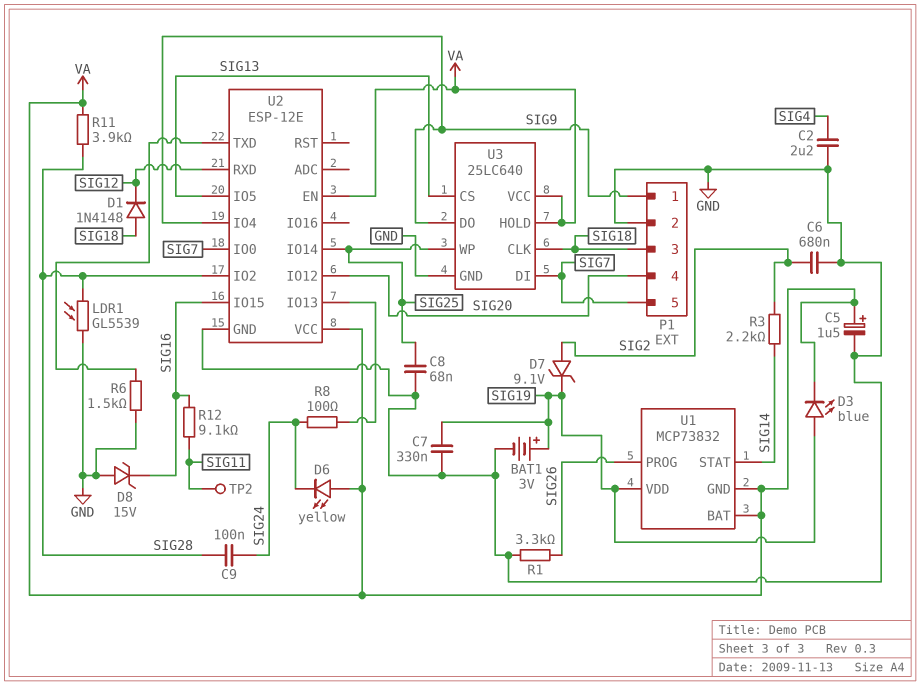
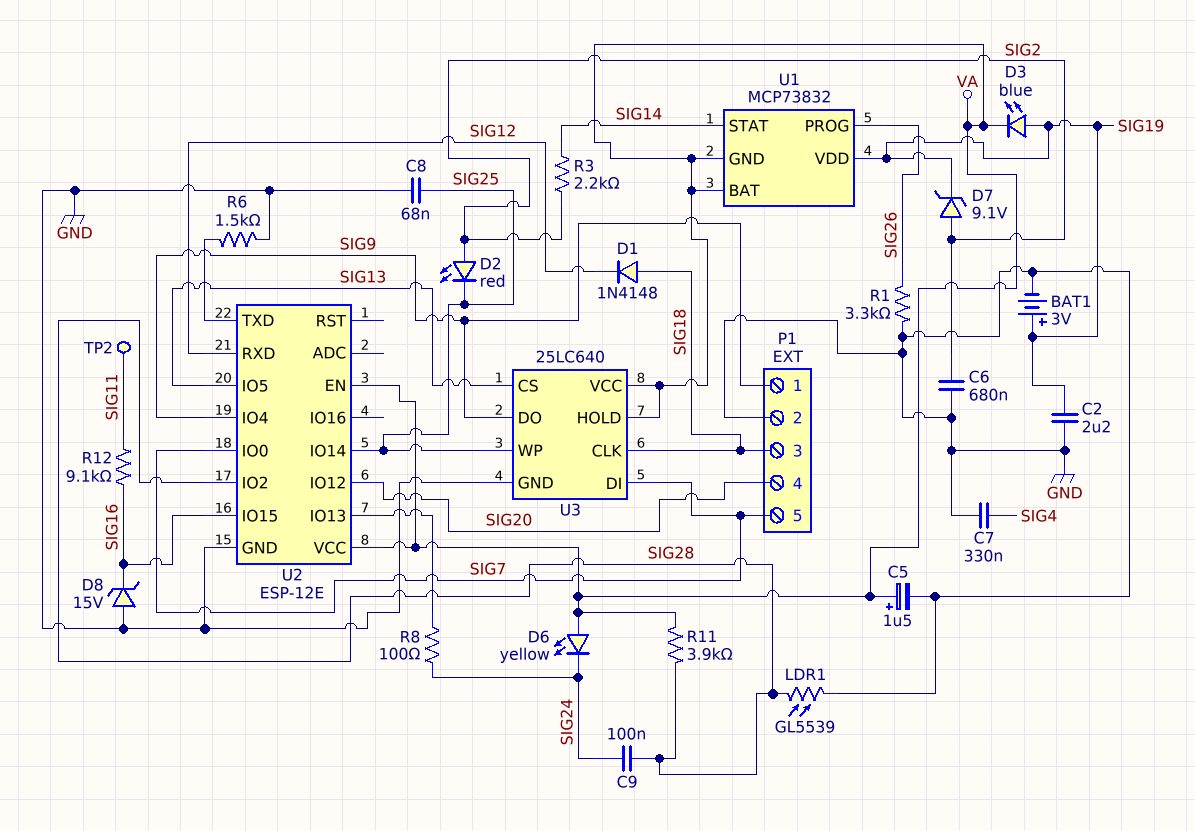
C2: 2.2uF (GND, SIG4) -> 2.2uF (GND, SIG19)
C7: 330nF (GND, SIG19) -> 330nF (GND, SIG4)
D2: none -> LED red (A SIG2, K SIG25)

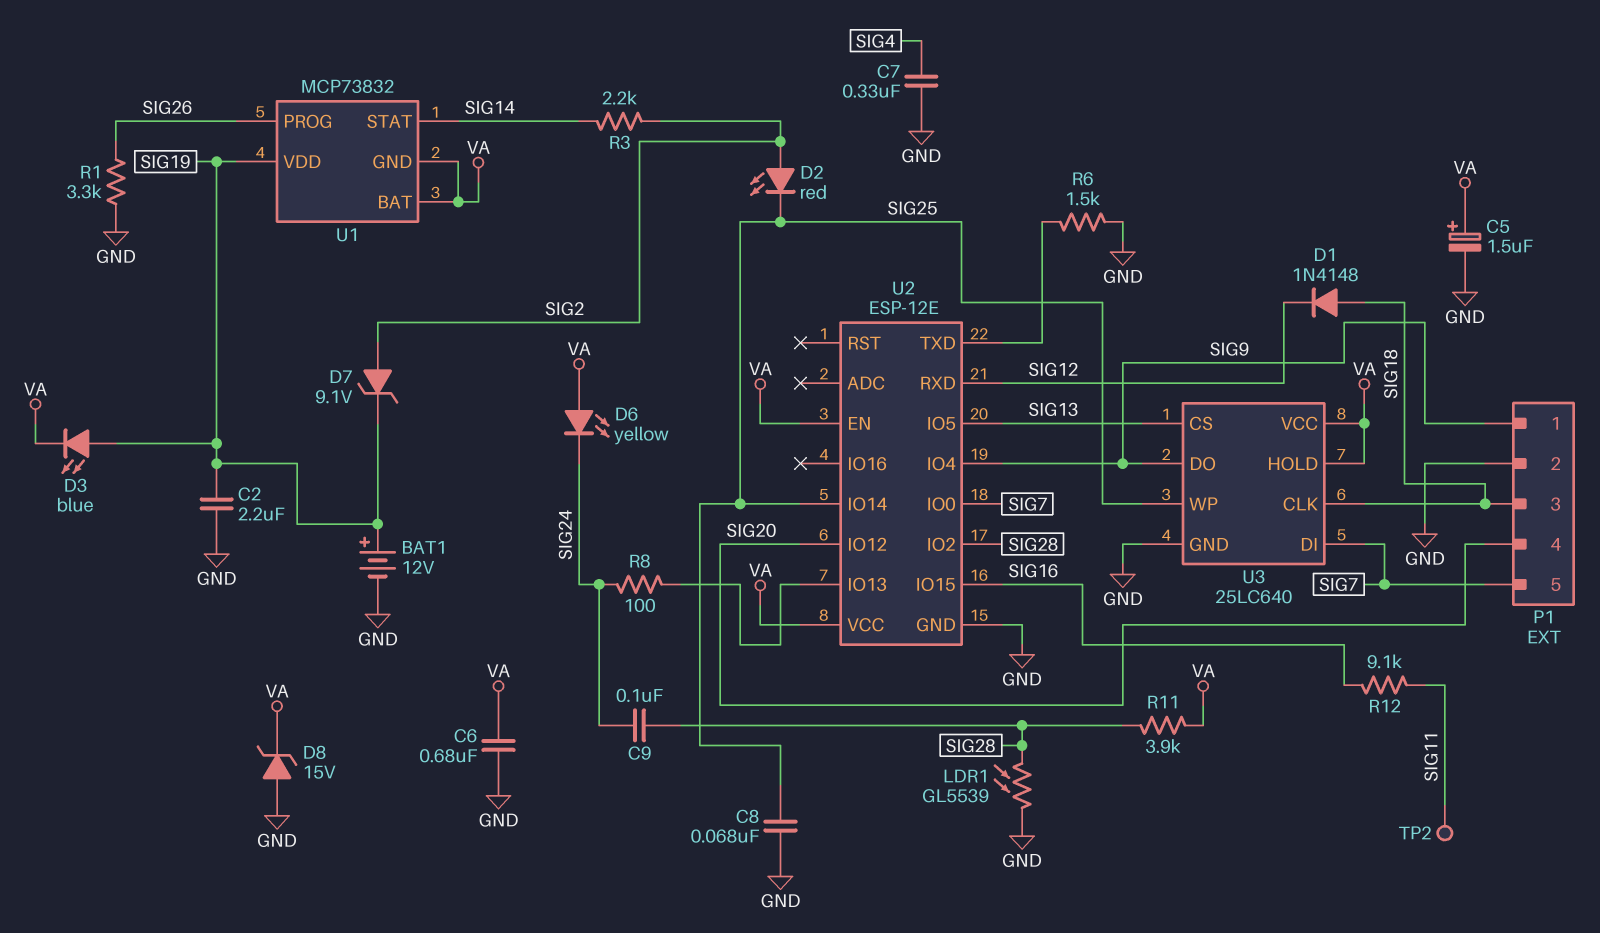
BAT1: 3V (plus SIG19, minus GND) -> 12V (plus SIG19, minus GND)
C6: 680nF (GND, SIG2) -> 680nF (GND, VA)
D8: zener 15V (A GND, K SIG16) -> zener 15V (A GND, K VA)

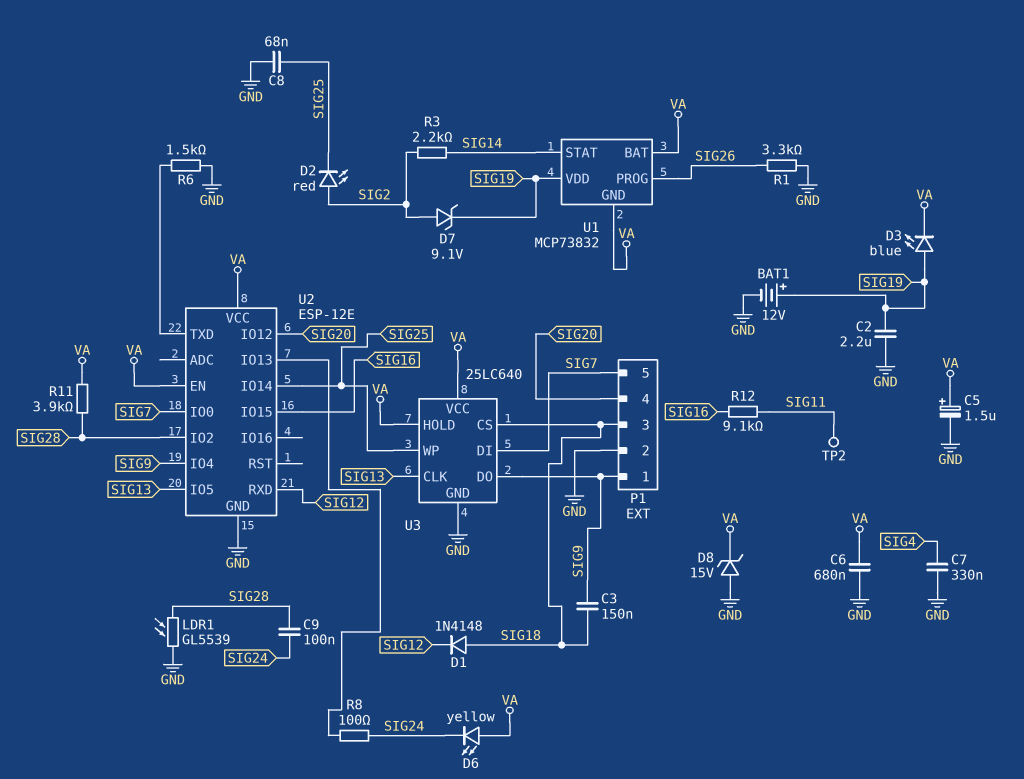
C3: none -> 150nF (SIG9, SIG18)
U3 pin CLK: SIG18 -> SIG13
U3 pin CS: SIG13 -> SIG18

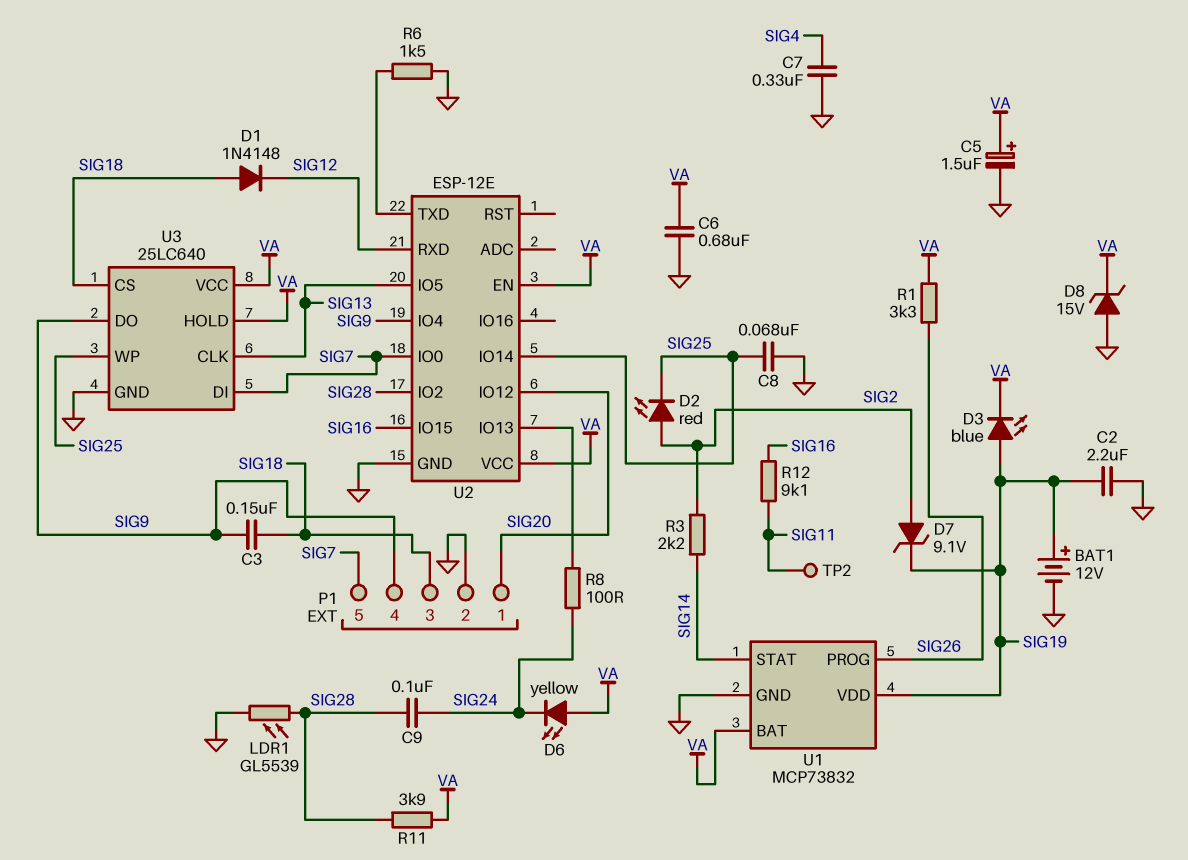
P1 pin 1: SIG9 -> SIG20
P1 pin 4: SIG20 -> SIG9
R1: 3.3k (GND, SIG26) -> 3.3k (SIG26, VA)
U1 pin GND: VA -> GND

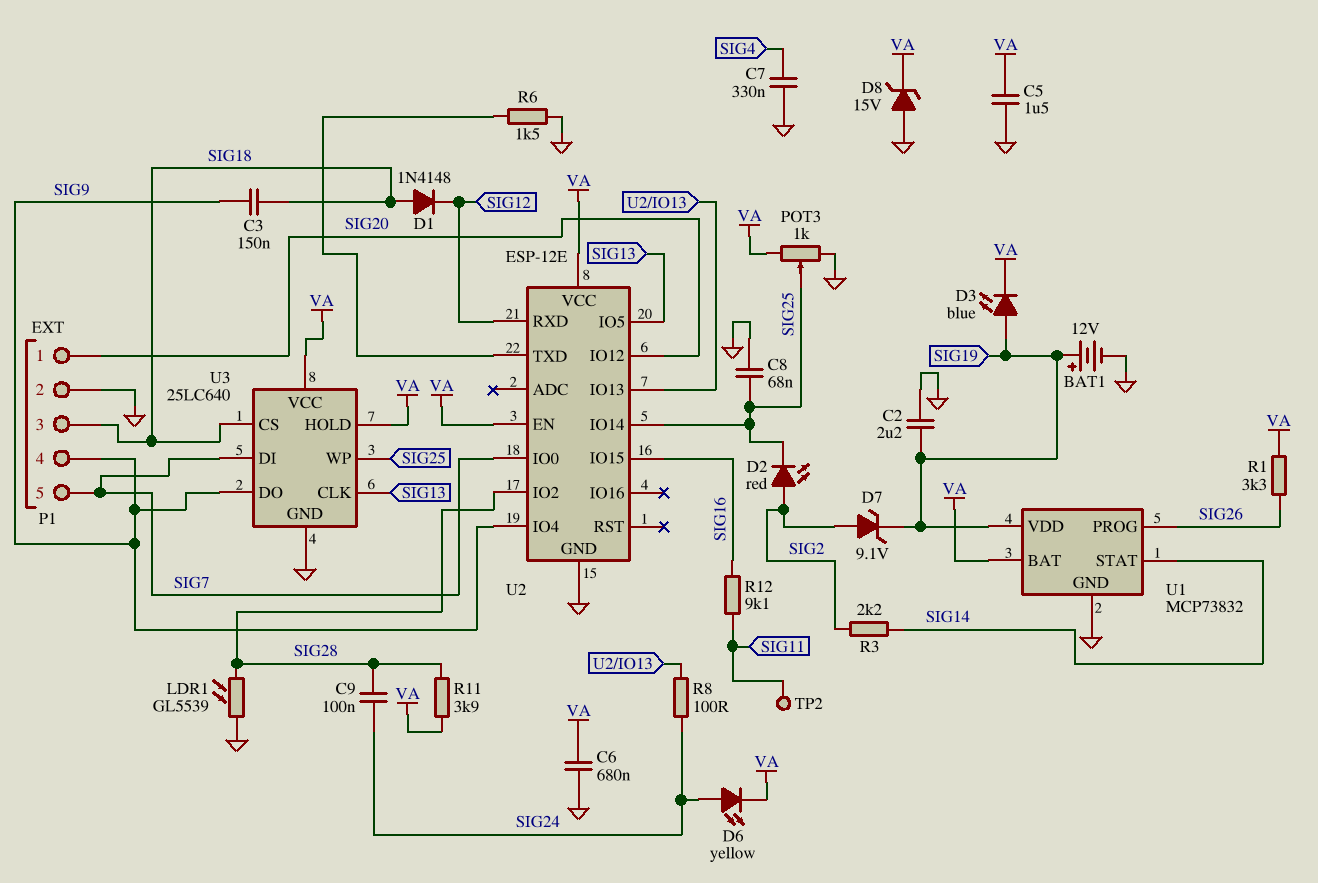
C5: 1.5uF (plus VA, minus GND) -> 1.5uF (GND, VA)
D6: LED yellow (A VA, K SIG24) -> LED yellow (A SIG24, K VA)
POT3: none -> 1k (GND, VA, wiper SIG25)

